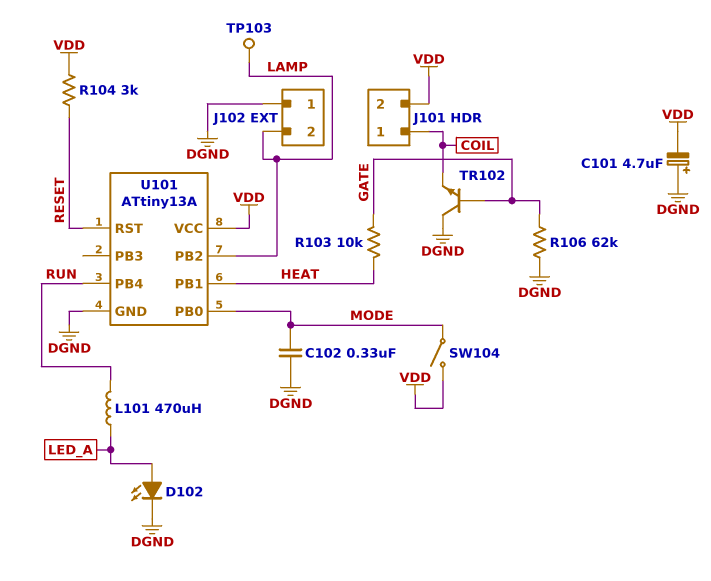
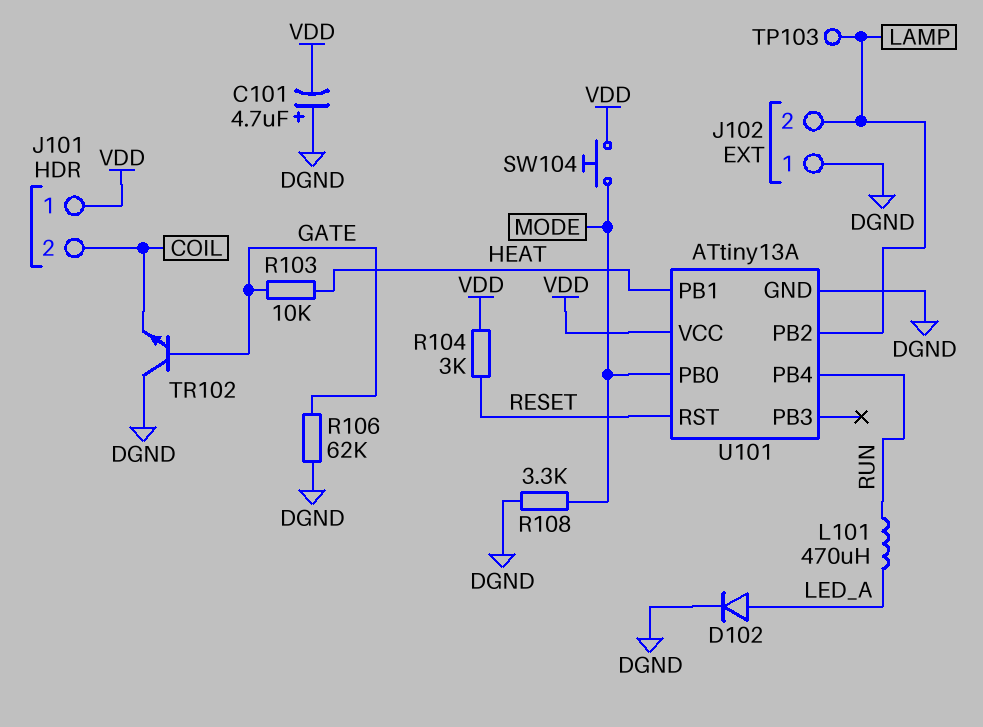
C102: 330nF (DGND, MODE) -> none
D102: LED (A LED_A, K DGND) -> diode (A LED_A, K DGND)
J101 pin 1: COIL -> VDD
J101 pin 2: VDD -> COIL
R108: none -> 3.3k (DGND, MODE)
SW104: switch (MODE, VDD) -> button (MODE, VDD)

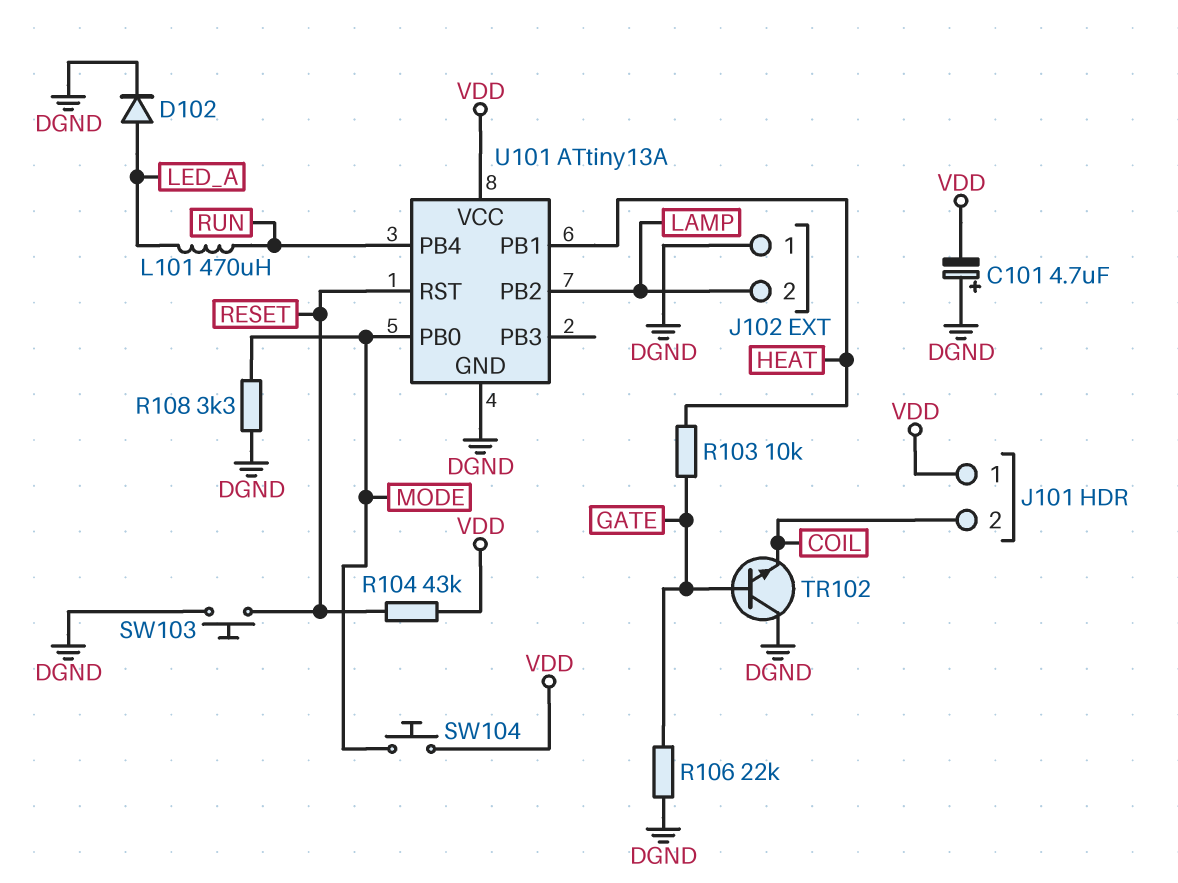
R104: 3k (RESET, VDD) -> 43k (RESET, VDD)
R106: 62k (DGND, GATE) -> 22k (DGND, GATE)
SW103: none -> button (DGND, RESET)
TP103: test point (LAMP) -> none

